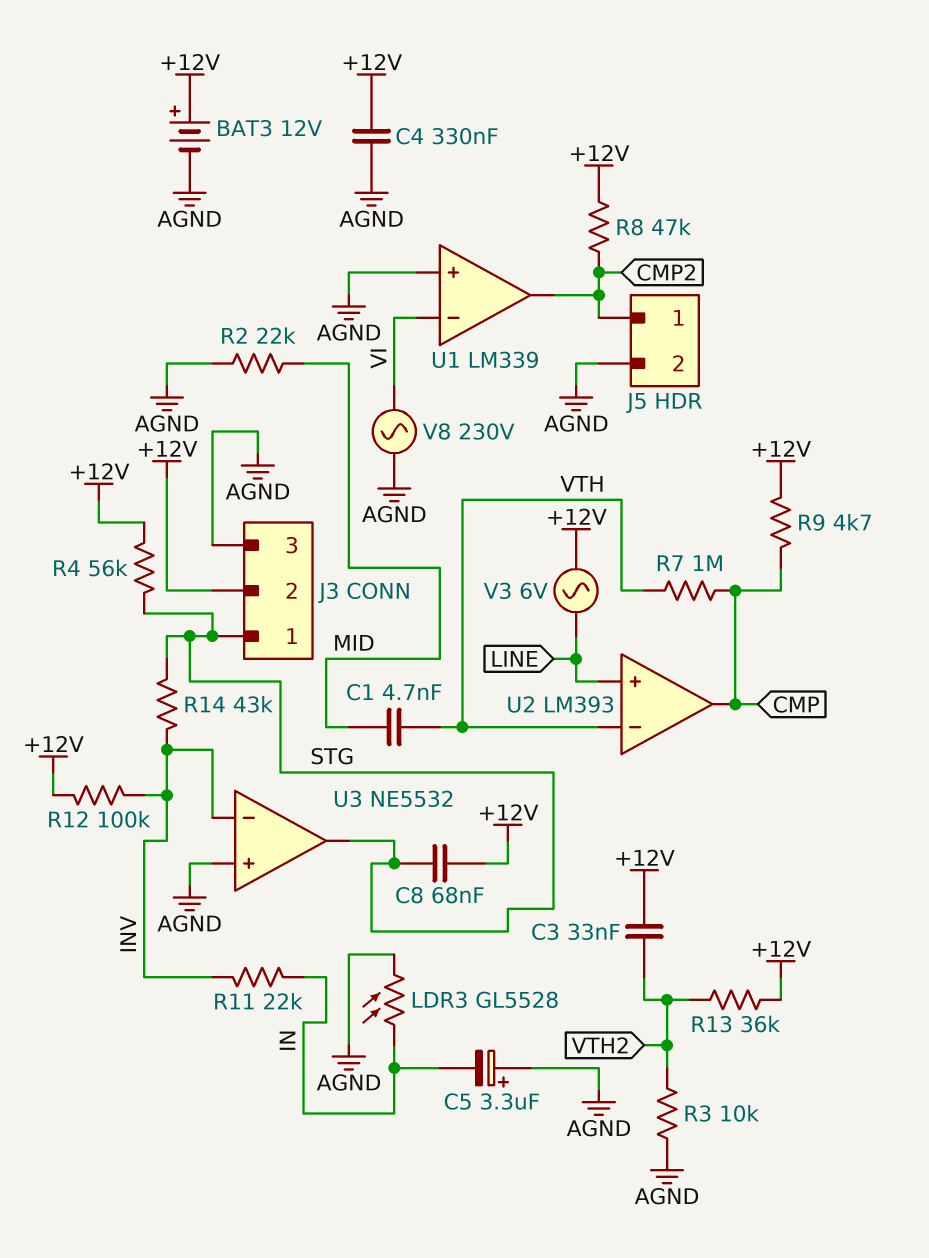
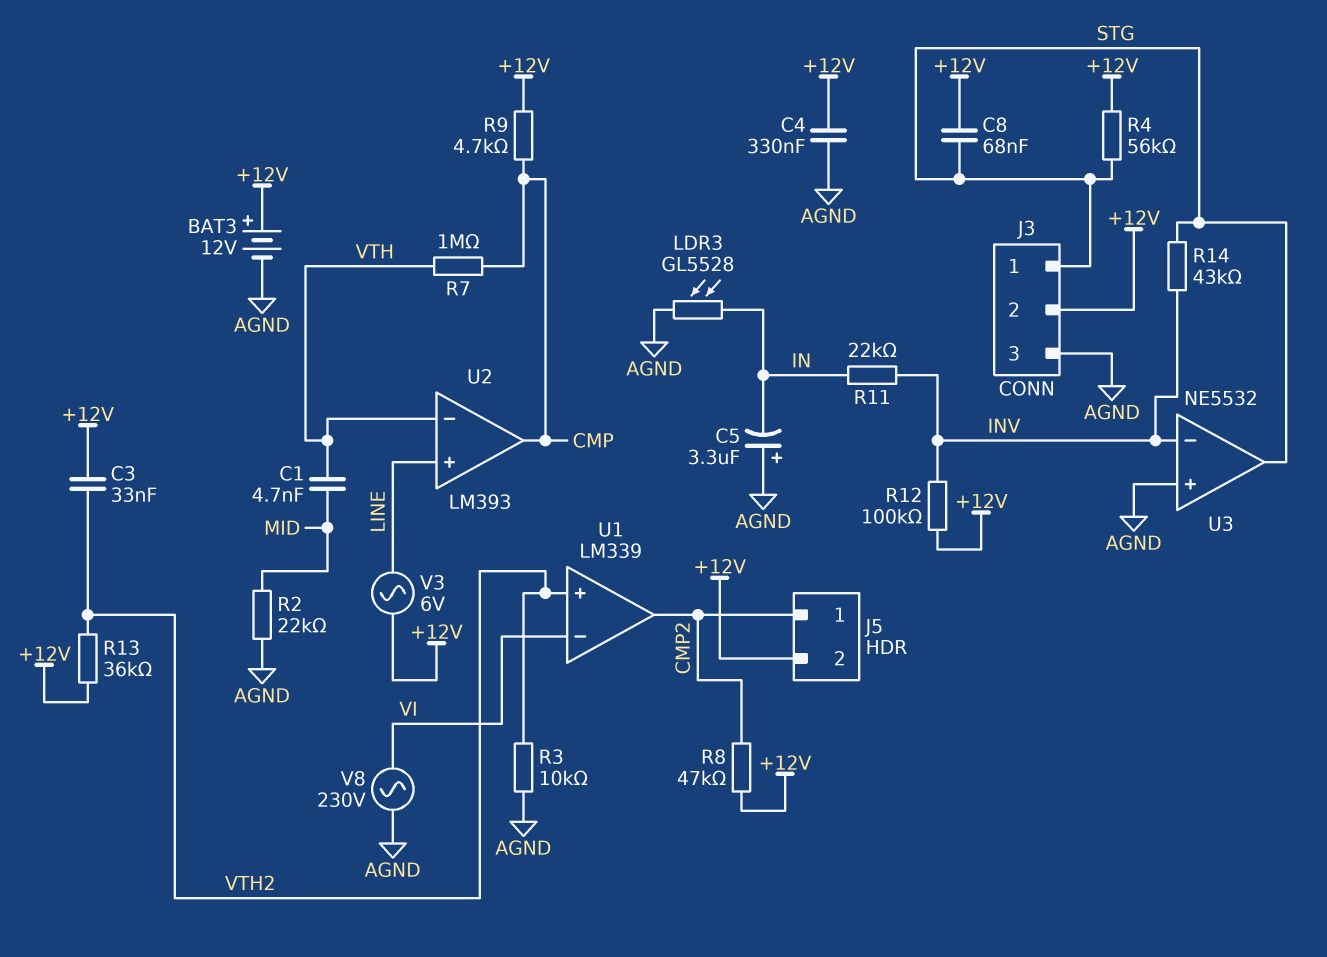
J5 pin 2: AGND -> +12V
U1 pin in+: AGND -> VTH2

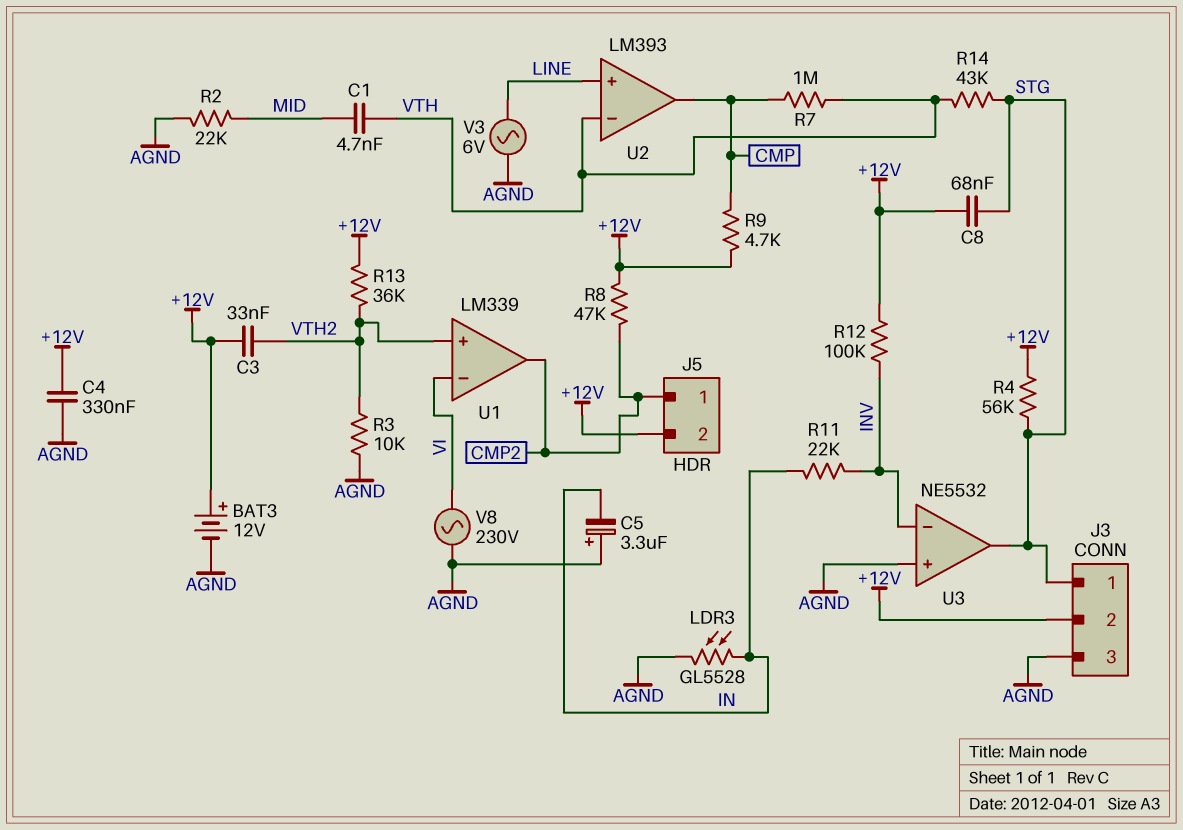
R14: 43k (INV, STG) -> 43k (STG, VTH)
V3: AC 6V (+12V, LINE) -> AC 6V (AGND, LINE)

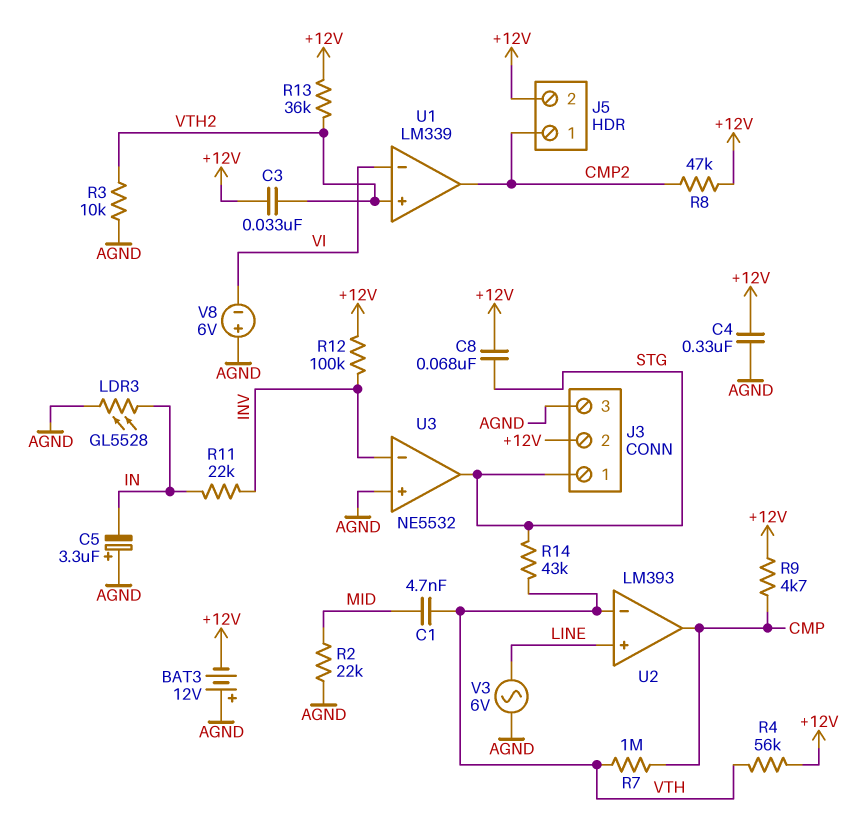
BAT3: 12V (plus +12V, minus AGND) -> 12V (plus AGND, minus +12V)
R4: 56k (+12V, STG) -> 56k (+12V, VTH)
V8: AC 230V (AGND, VI) -> 6V (plus AGND, minus VI)

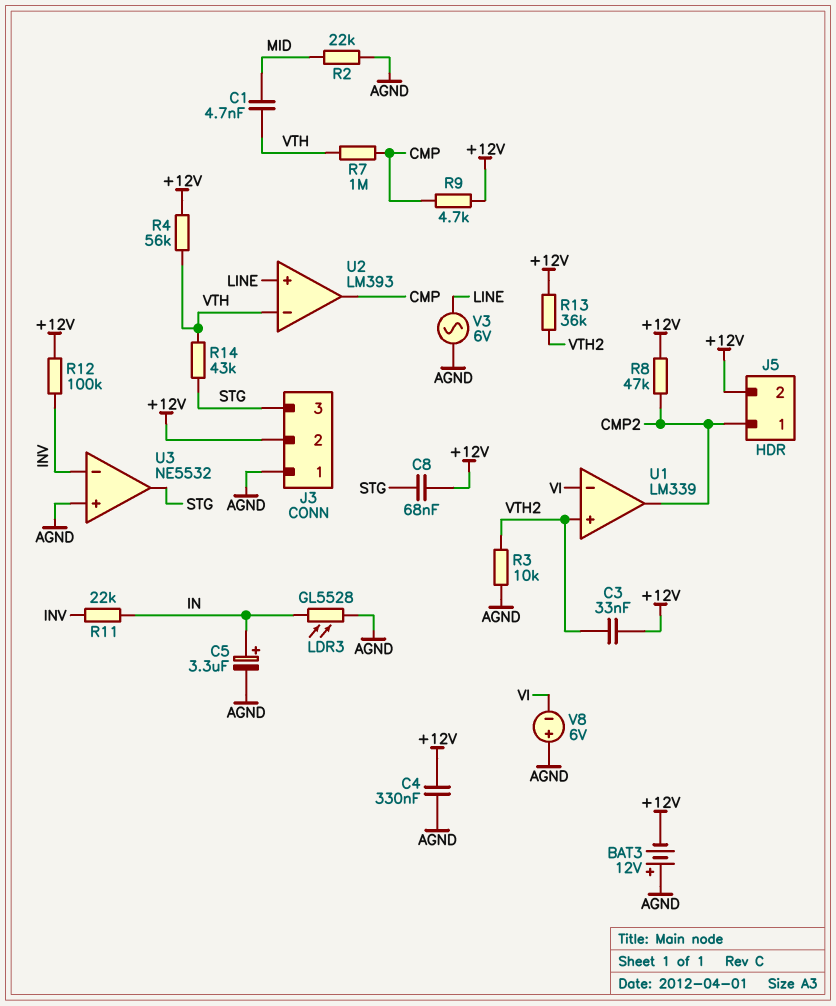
C5: 3.3uF (plus AGND, minus IN) -> 3.3uF (plus IN, minus AGND)
J3 pin 1: STG -> AGND
J3 pin 3: AGND -> STG

